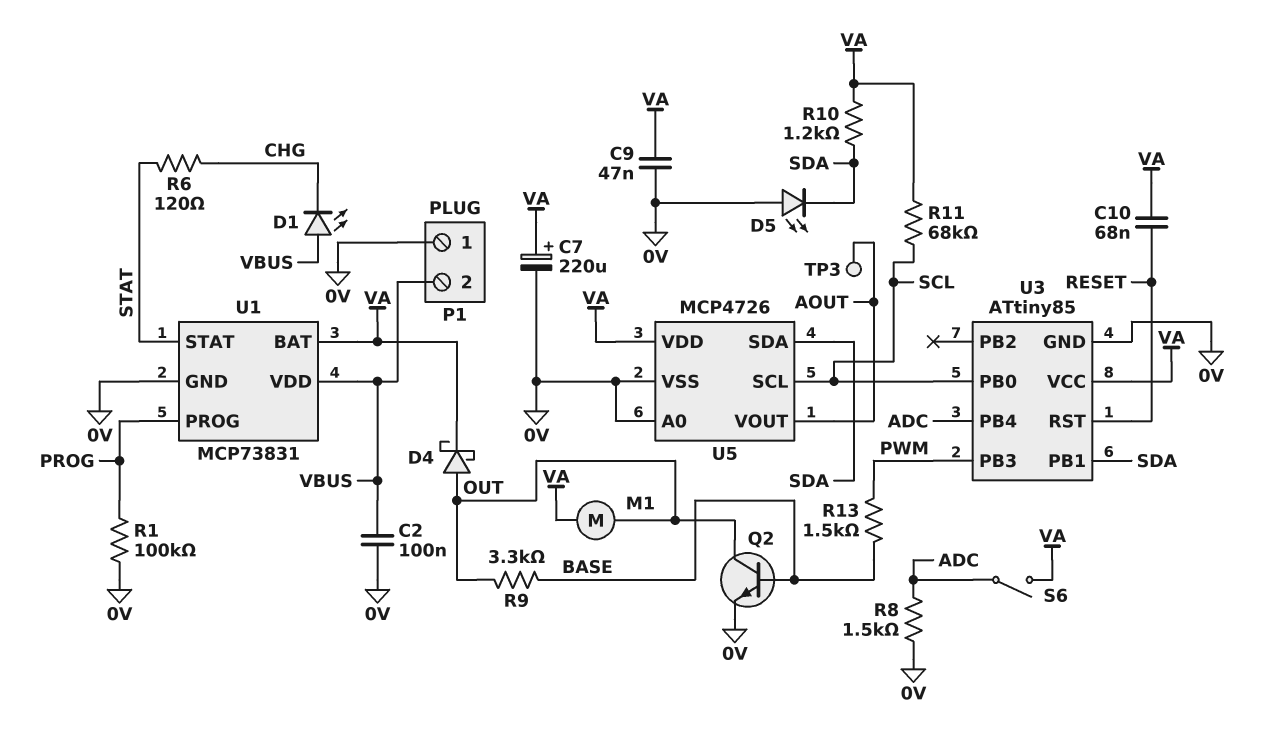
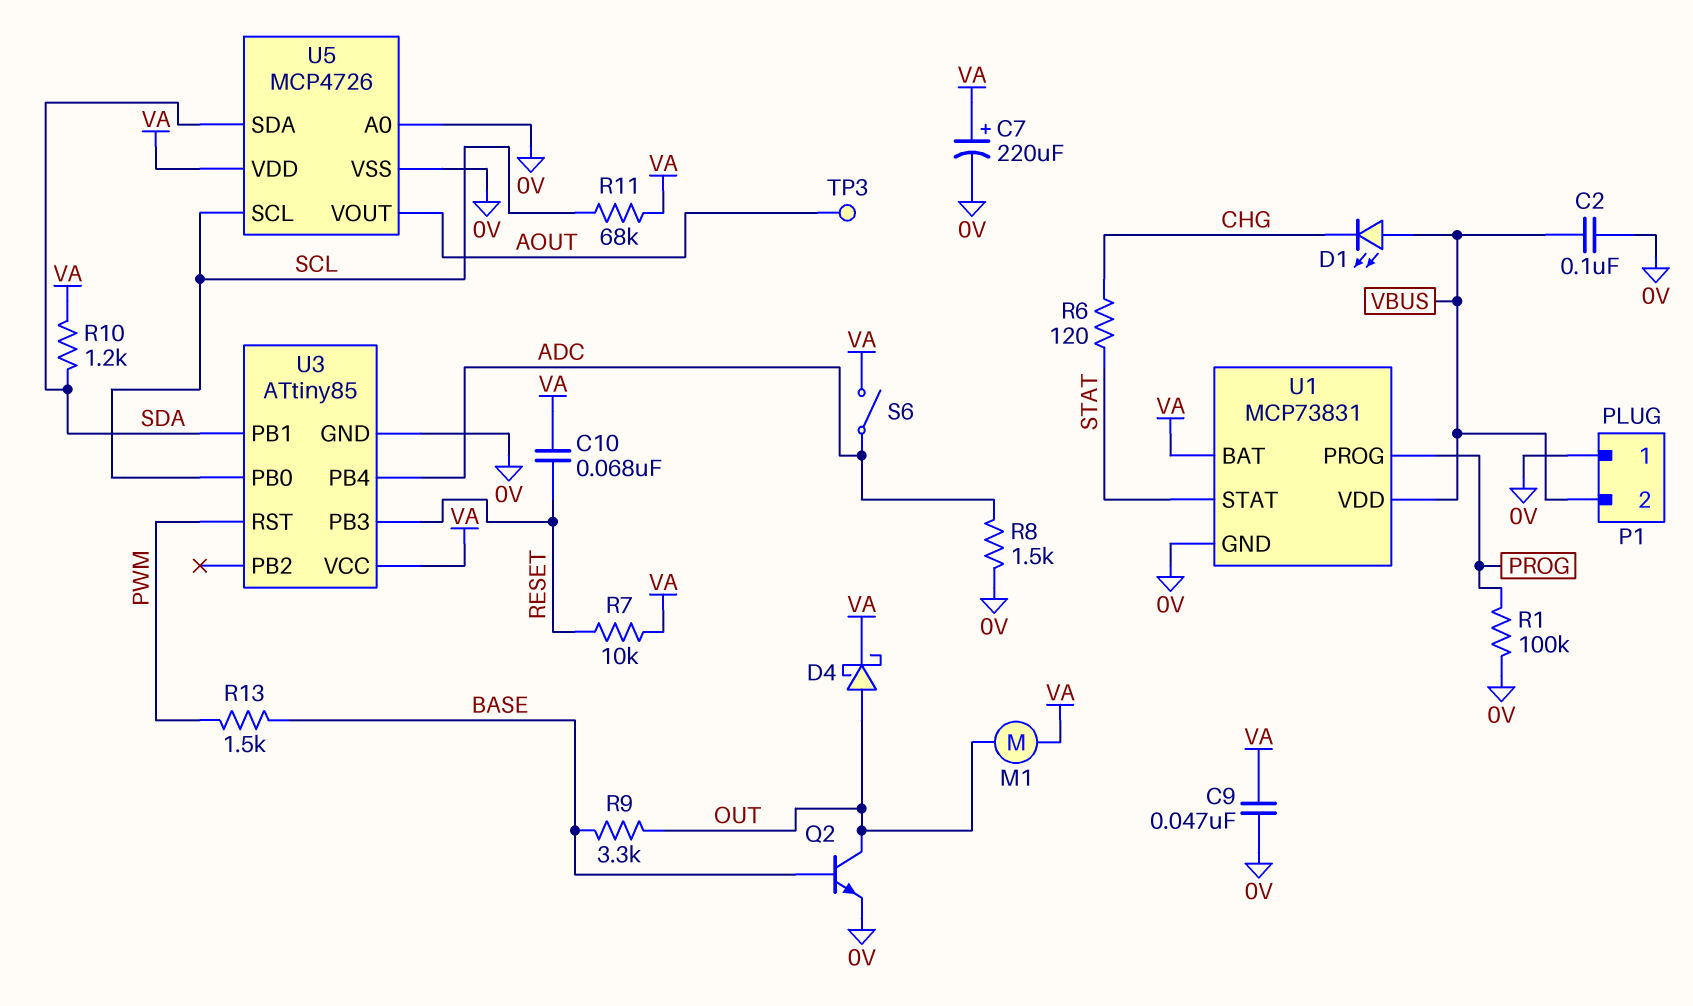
D5: LED (A 0V, K SDA) -> none
R7: none -> 10k (RESET, VA)
U3 pin PB3: PWM -> RESET
U3 pin RST: RESET -> PWM

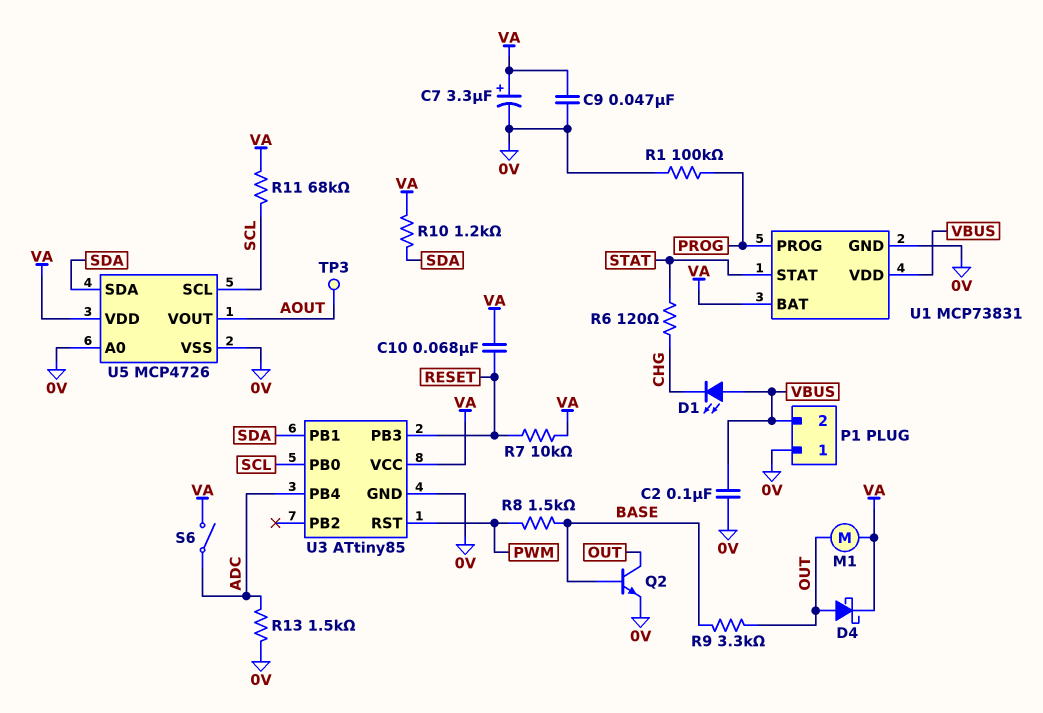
C7: 220uF (plus VA, minus 0V) -> 3.3uF (plus VA, minus 0V)
R8: 1.5k (0V, ADC) -> 1.5k (BASE, PWM)
R13: 1.5k (BASE, PWM) -> 1.5k (0V, ADC)

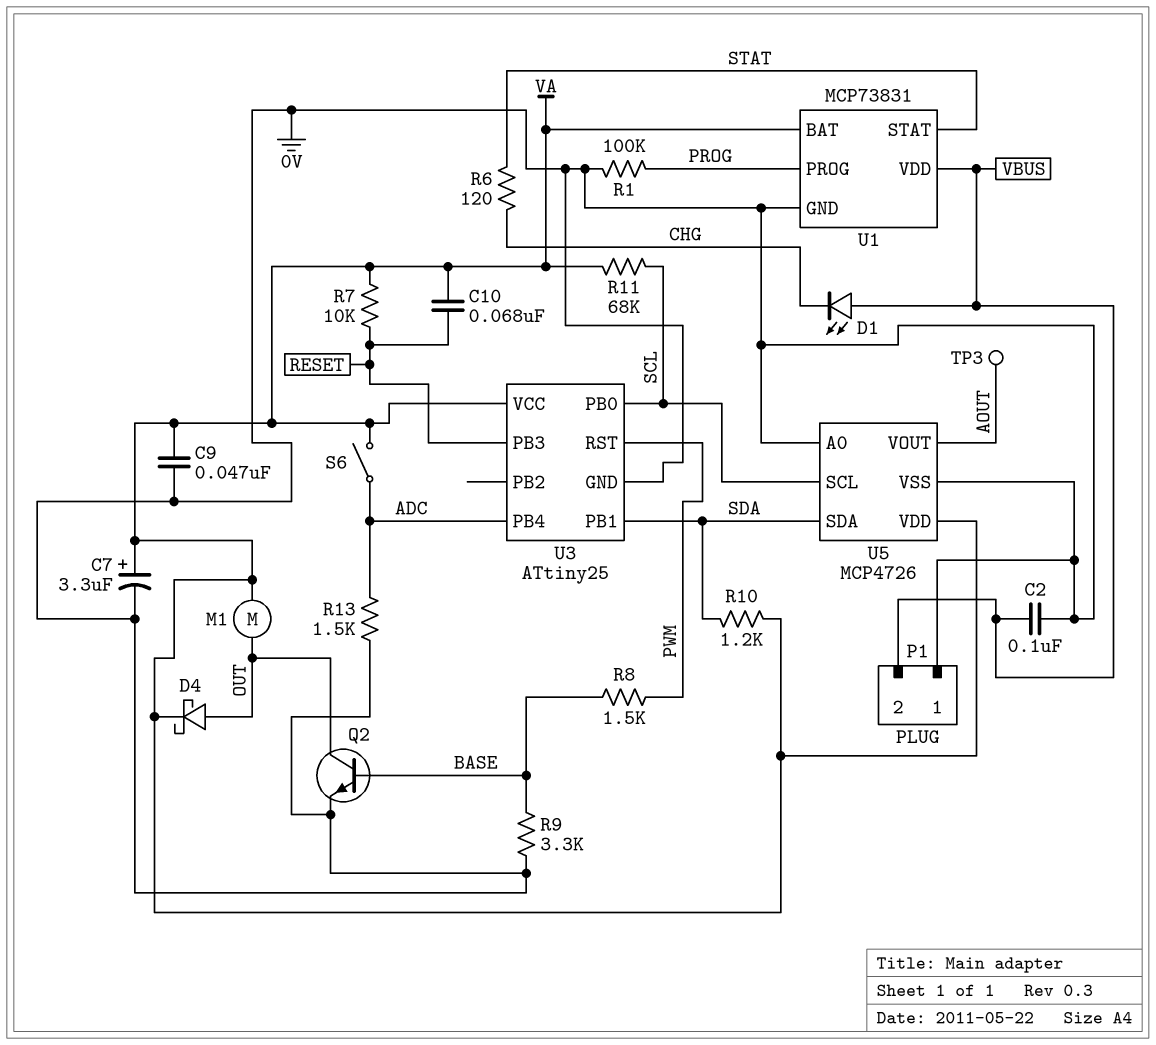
R9: 3.3k (BASE, OUT) -> 3.3k (0V, BASE)
U3: ATtiny85 -> ATtiny25

